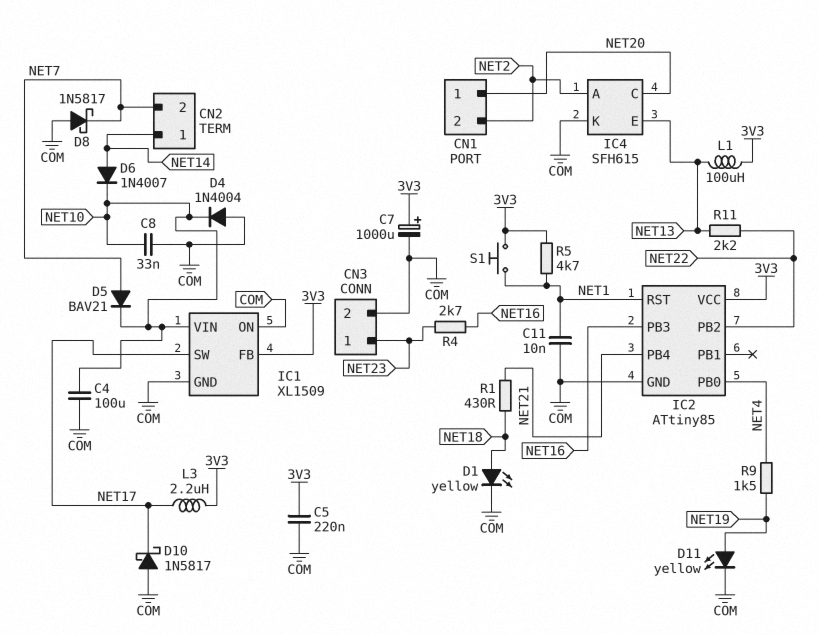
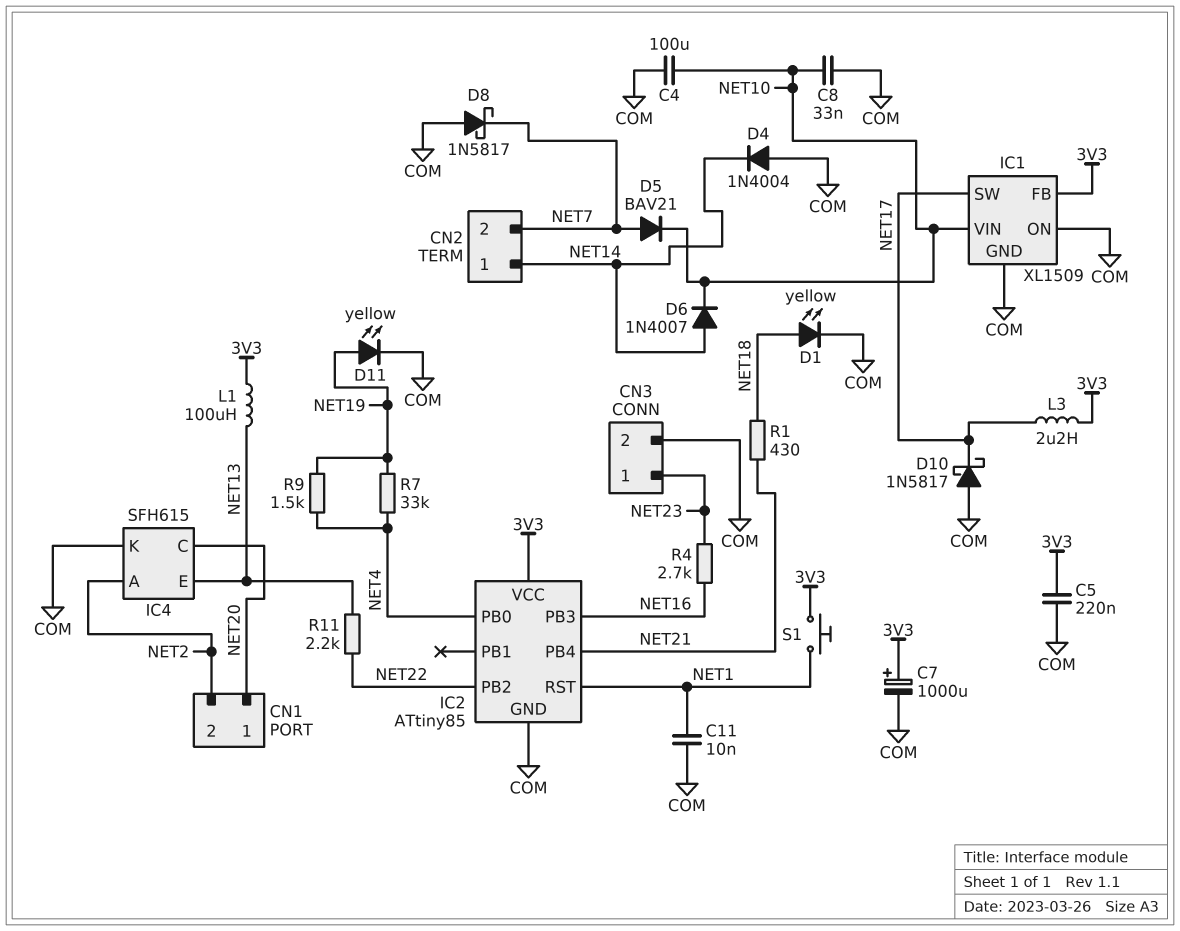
D4: diode 1N4004 (A COM, K NET10) -> diode 1N4004 (A COM, K NET14)
R5: 4.7k (3V3, NET1) -> none
R7: none -> 33k (NET4, NET19)

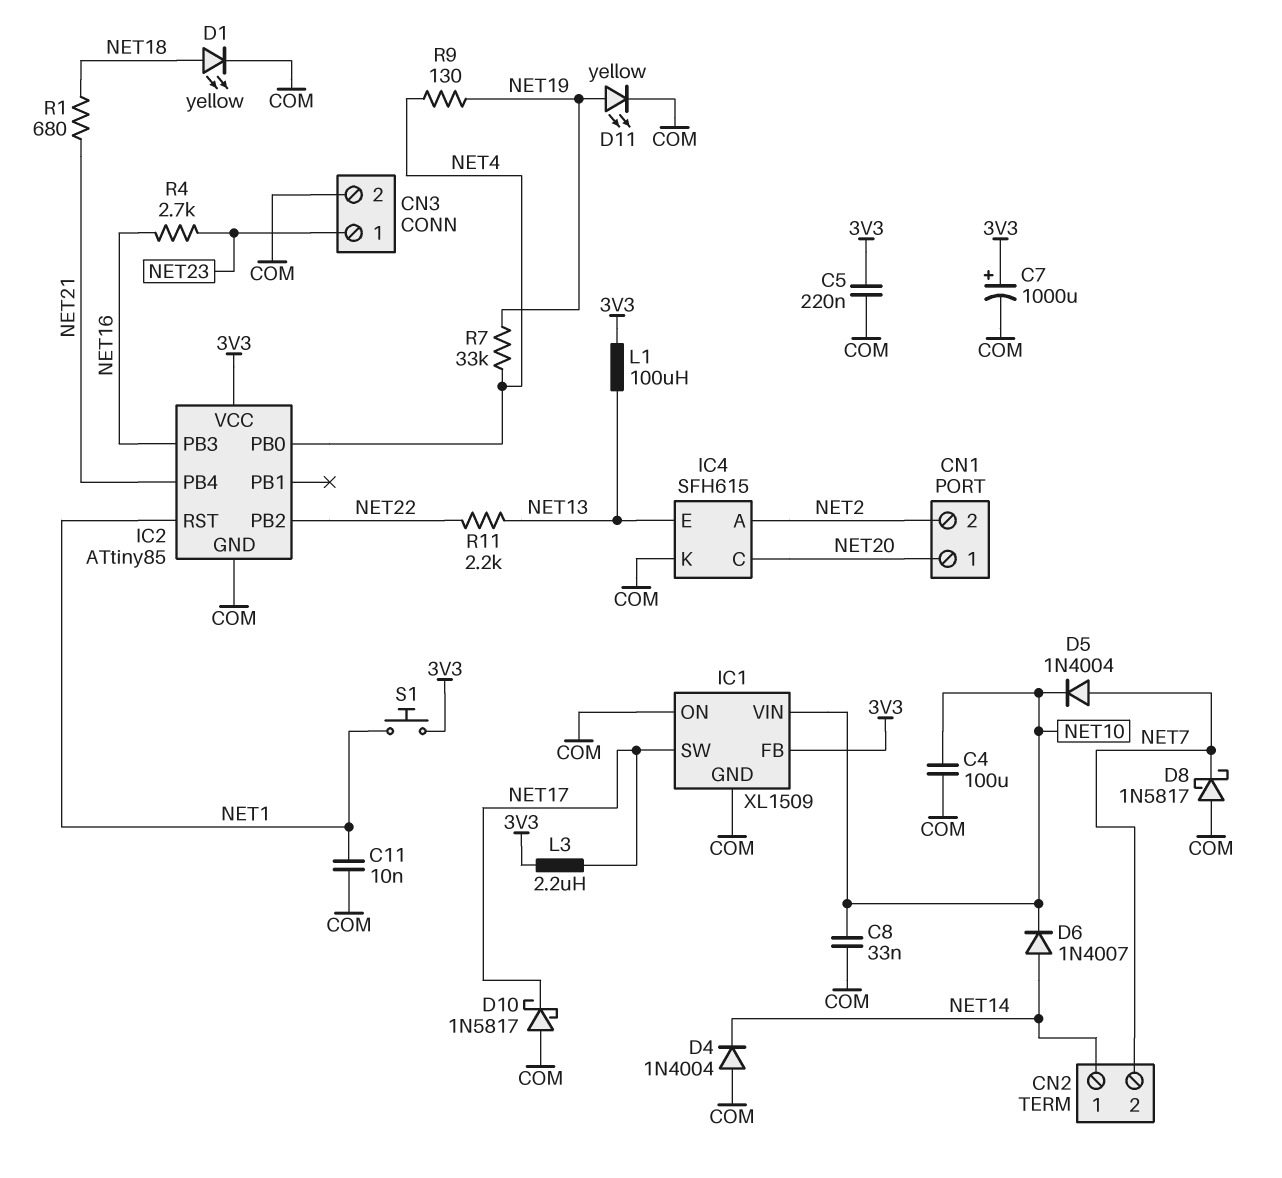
D5: diode BAV21 (A NET7, K NET10) -> diode 1N4004 (A NET7, K NET10)
R1: 430 (NET18, NET21) -> 680 (NET18, NET21)
R9: 1.5k (NET4, NET19) -> 130 (NET4, NET19)

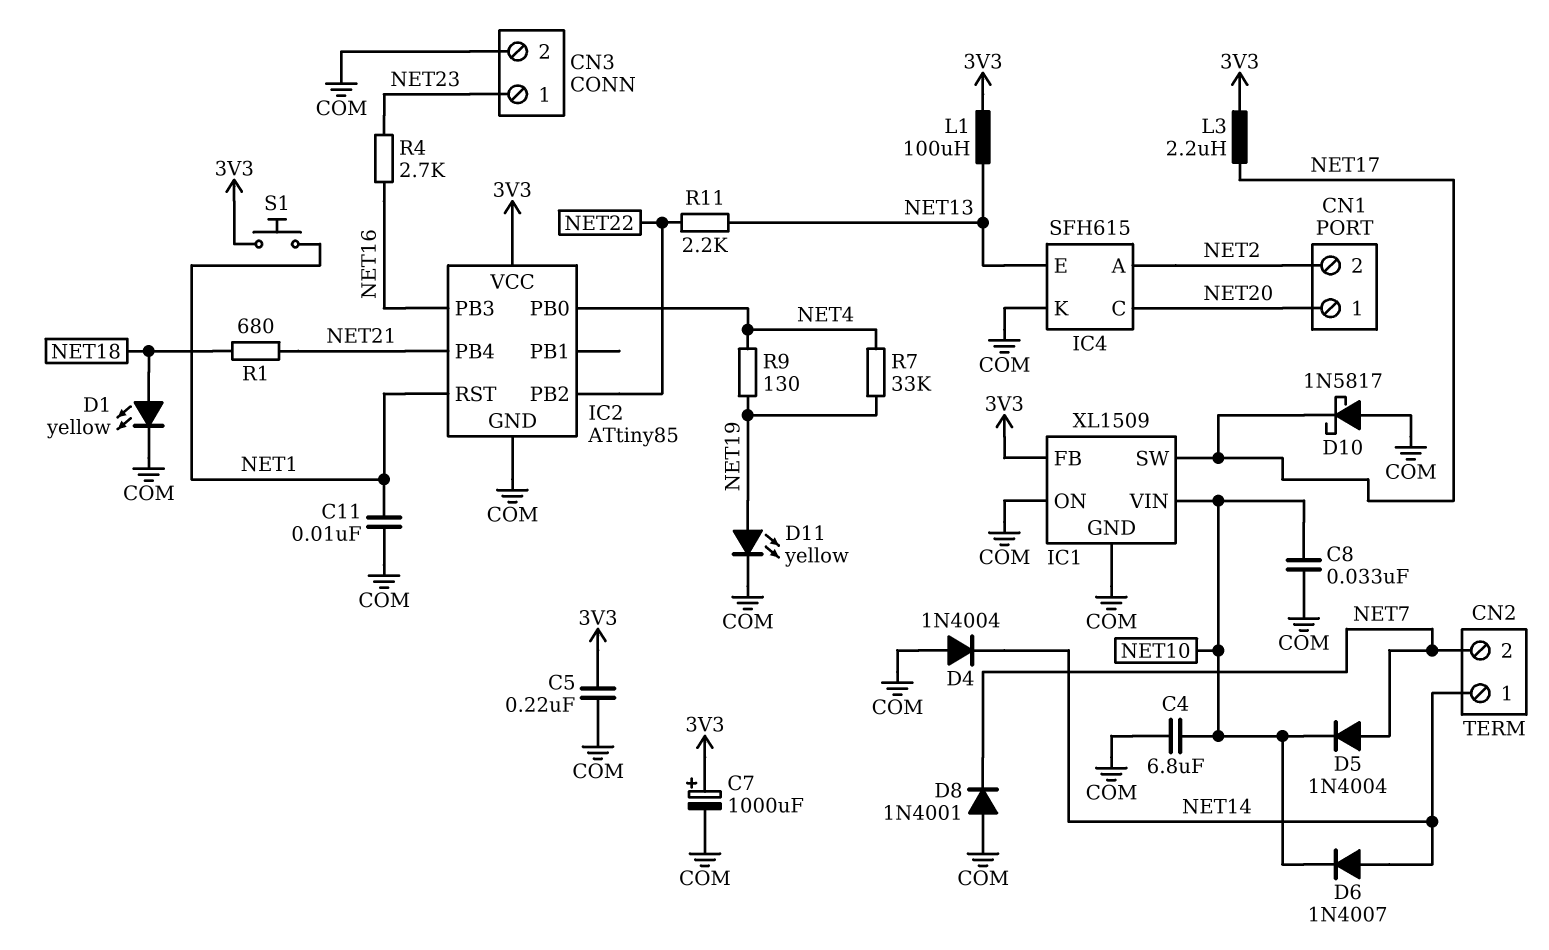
C4: 100uF (COM, NET10) -> 6.8uF (COM, NET10)
D8: schottky 1N5817 (A COM, K NET7) -> diode 1N4001 (A COM, K NET7)

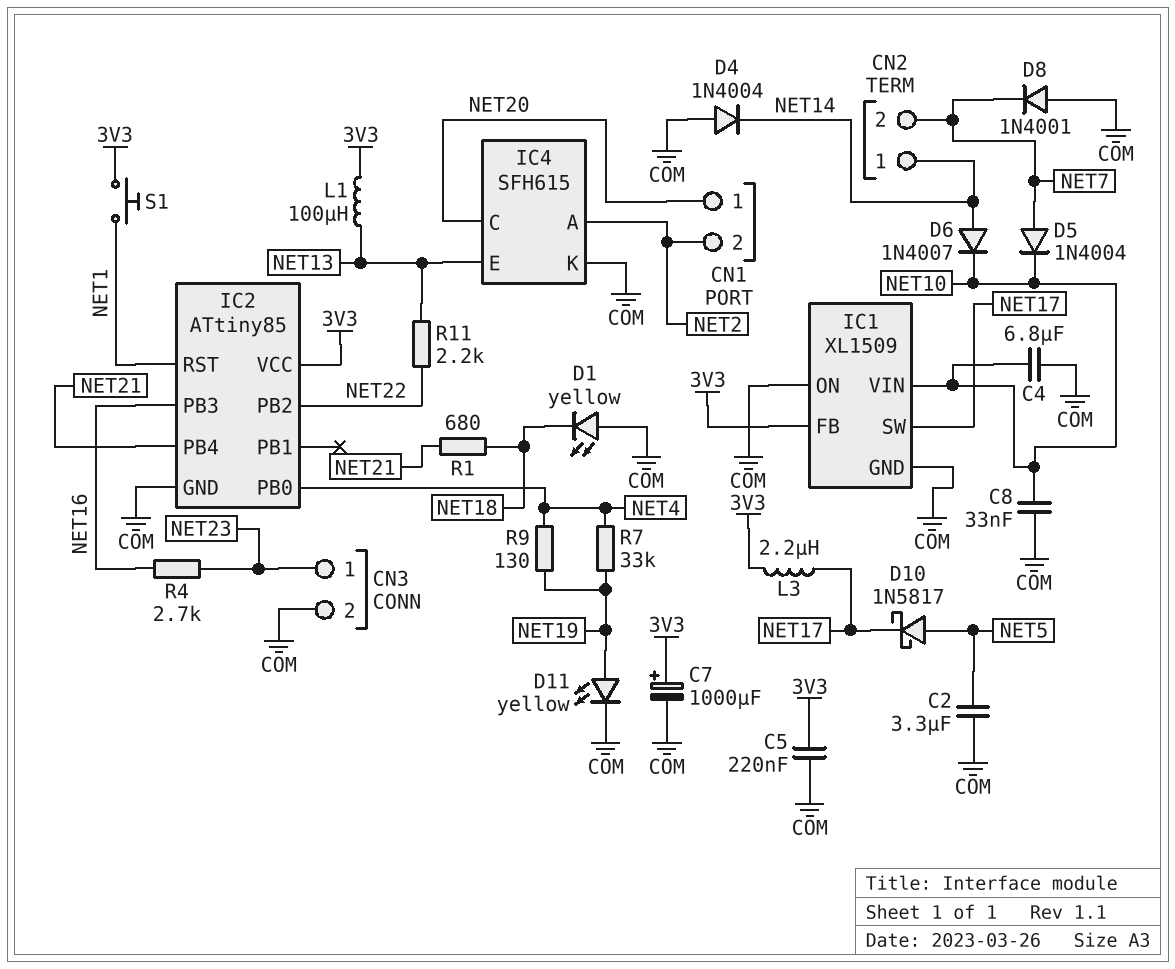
C2: none -> 3.3uF (COM, NET5)
C11: 10nF (COM, NET1) -> none
D1: LED yellow (A NET18, K COM) -> LED yellow (A COM, K NET18)
D10: schottky 1N5817 (A COM, K NET17) -> schottky 1N5817 (A NET5, K NET17)

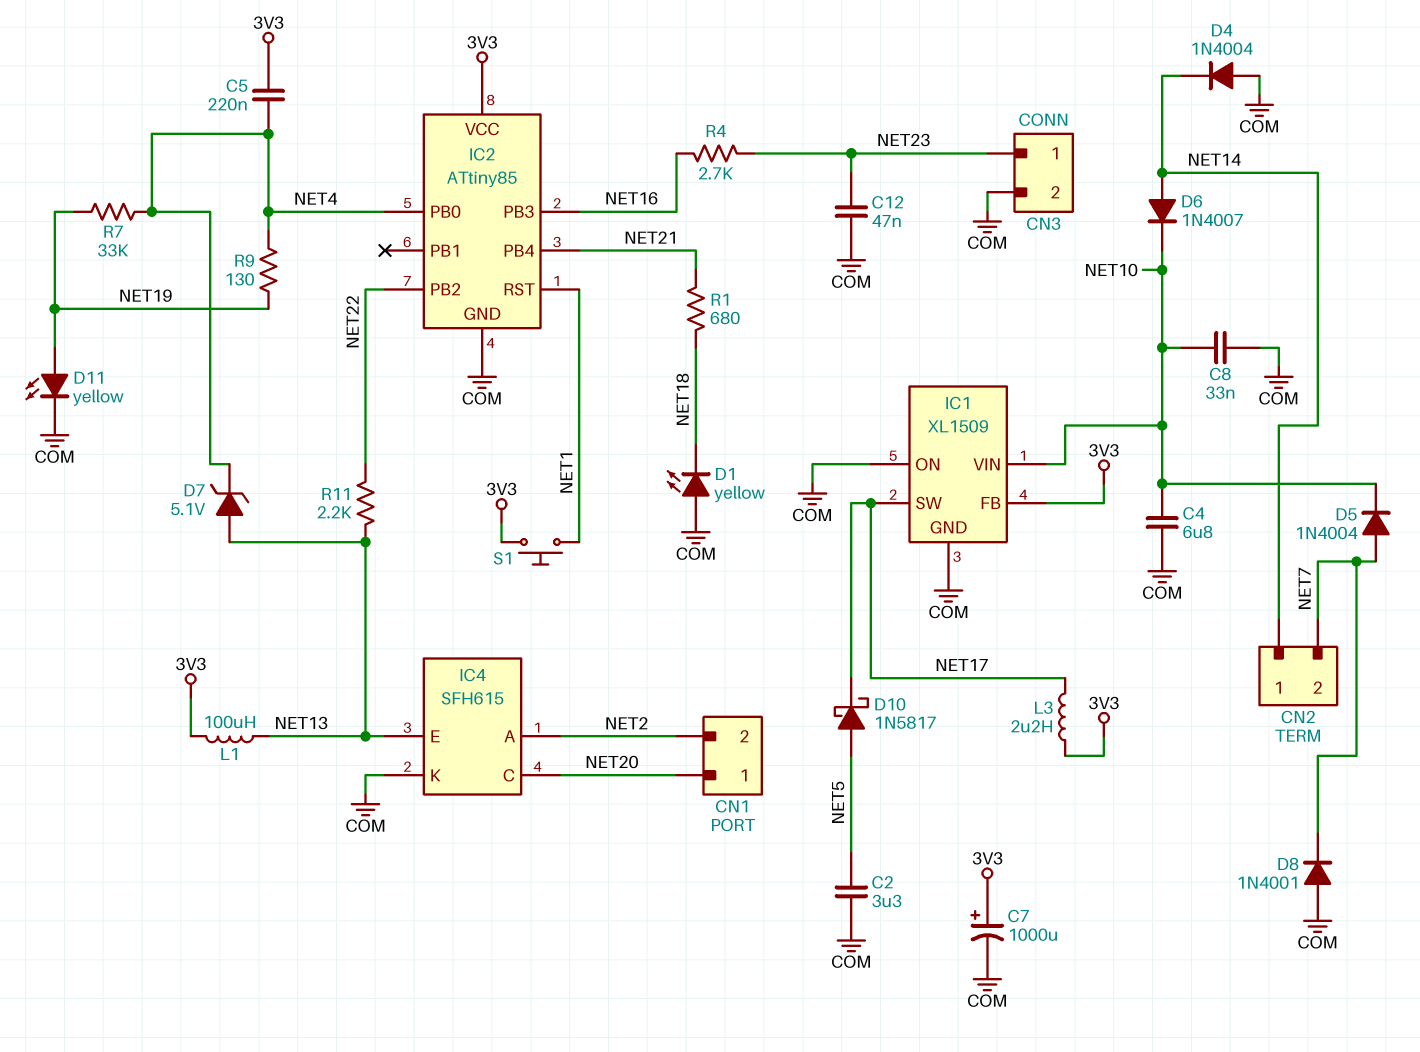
C5: 220nF (3V3, COM) -> 220nF (3V3, NET4)
C12: none -> 47nF (COM, NET23)
D7: none -> zener 5.1V (A NET13, K NET4)

